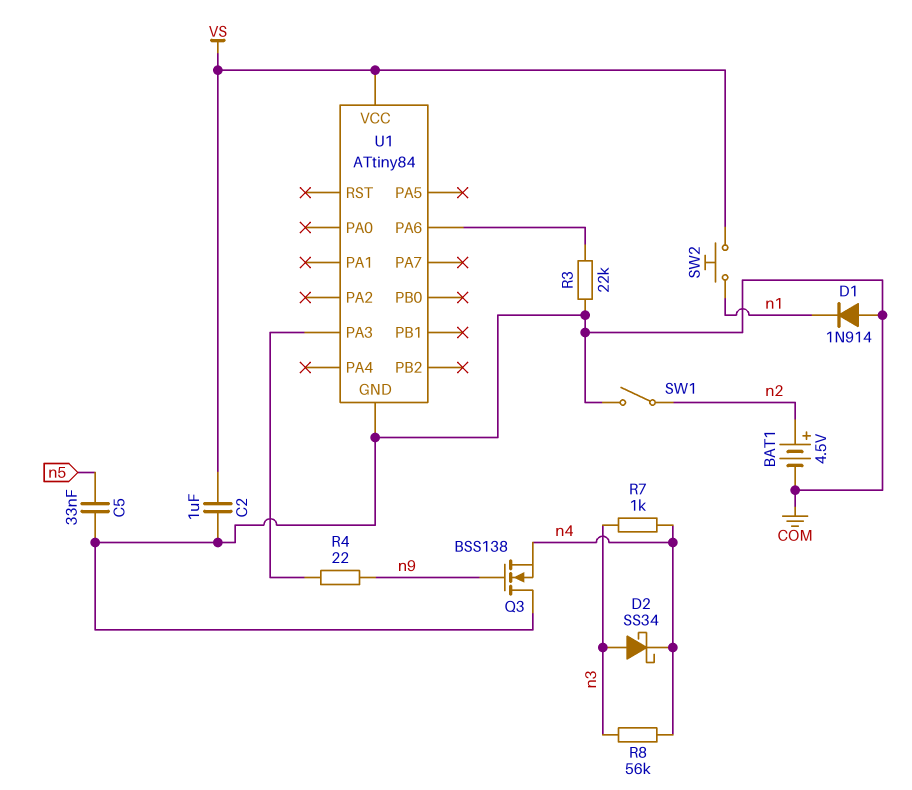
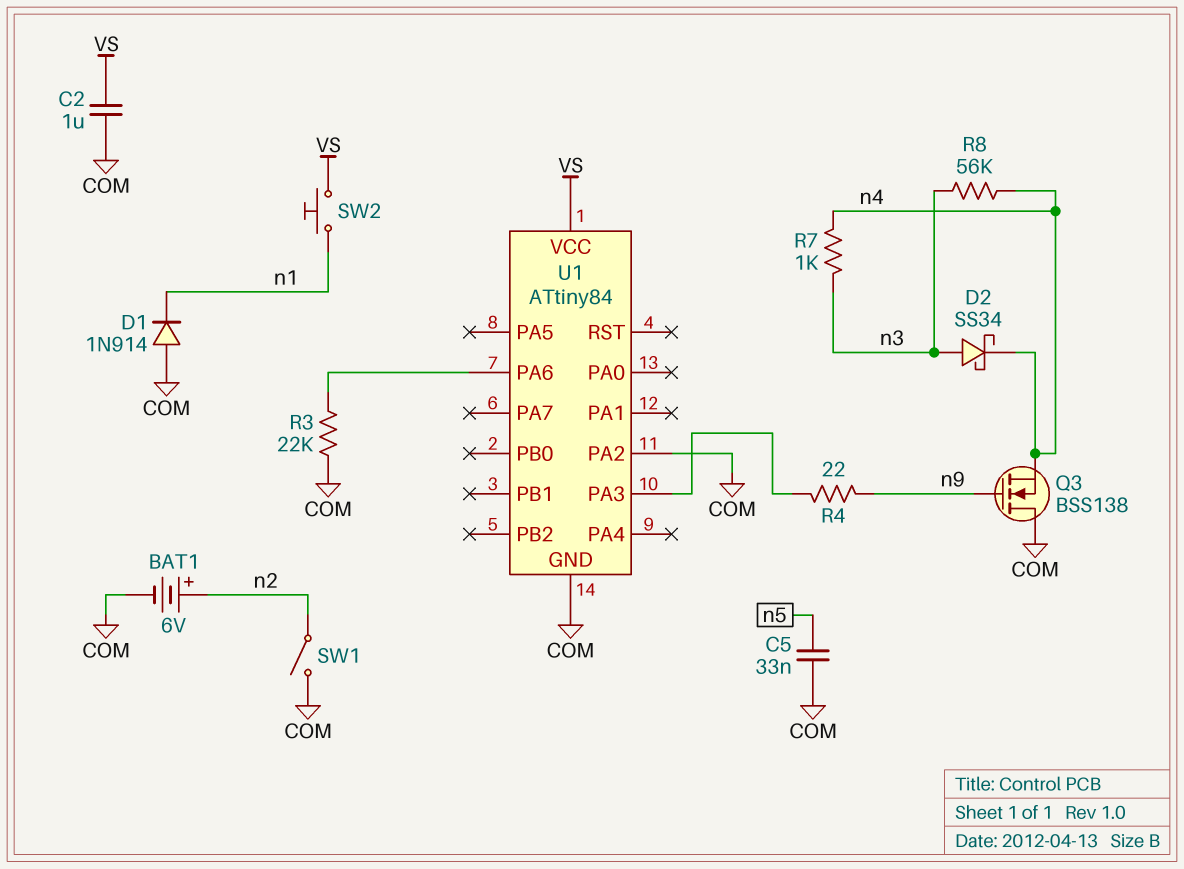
BAT1: 4.5V (plus n2, minus COM) -> 6V (plus n2, minus COM)
U1 pin PA2: none -> COM

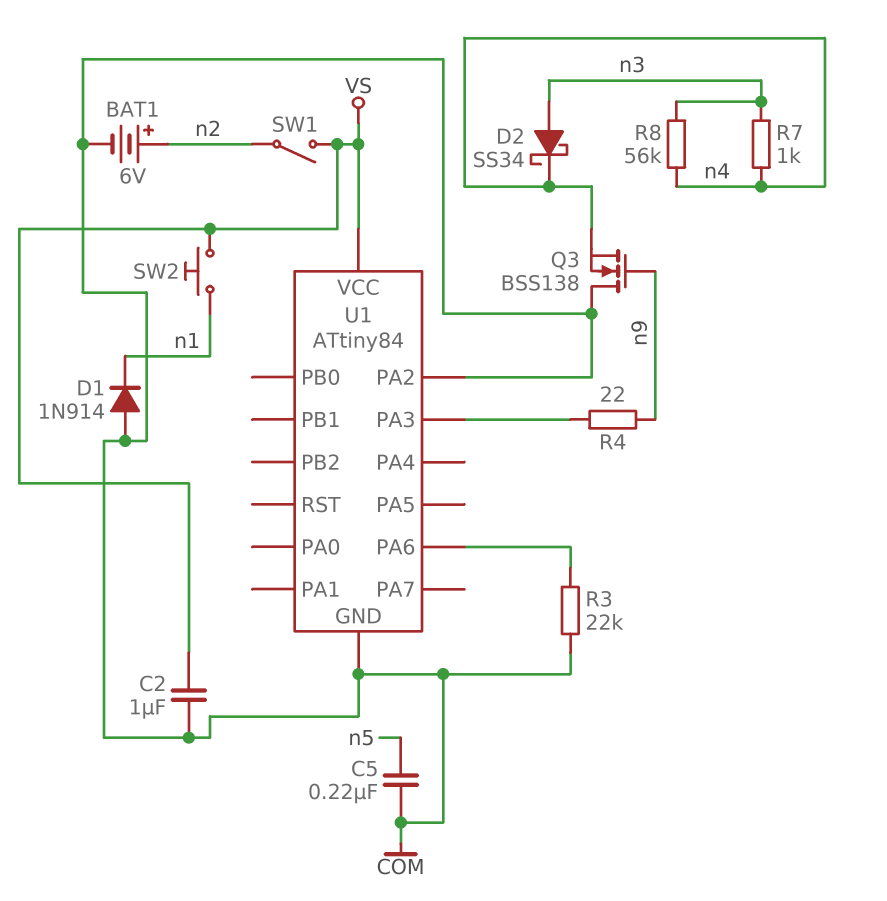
C5: 33nF (COM, n5) -> 220nF (COM, n5)
SW1: switch (COM, n2) -> switch (VS, n2)

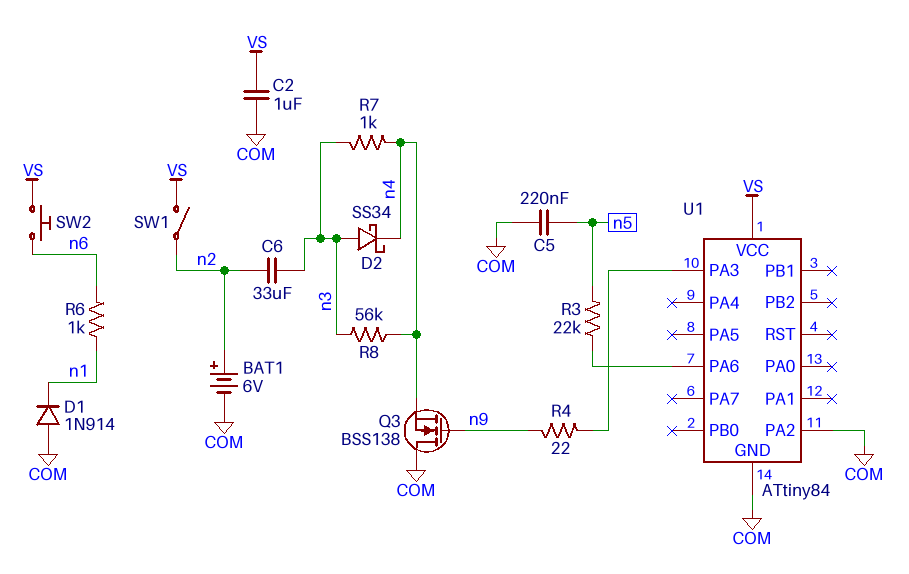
C6: none -> 33uF (n2, n3)
R3: 22k (COM, U1/PA6) -> 22k (U1/PA6, n5)
R6: none -> 1k (n1, n6)
SW2: button (VS, n1) -> button (VS, n6)

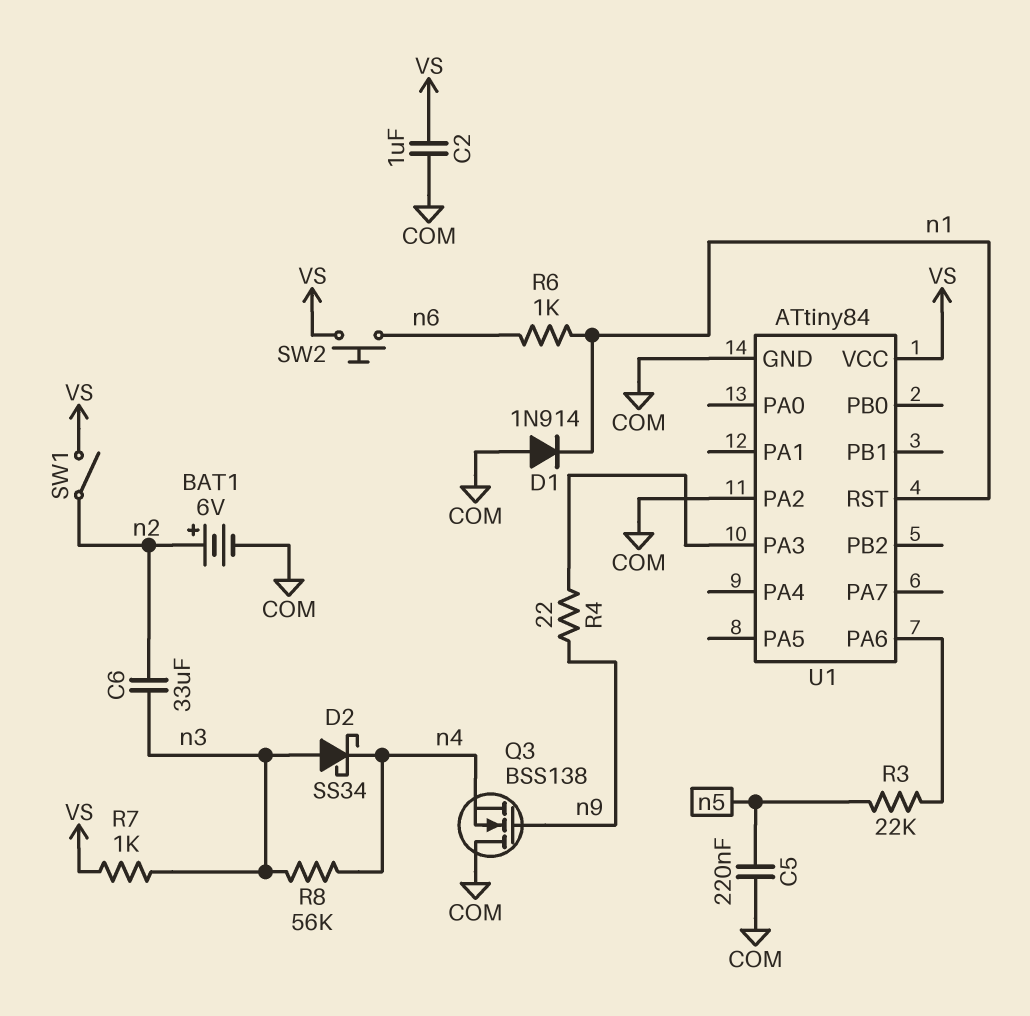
R7: 1k (n3, n4) -> 1k (VS, n3)
U1 pin RST: none -> n1

